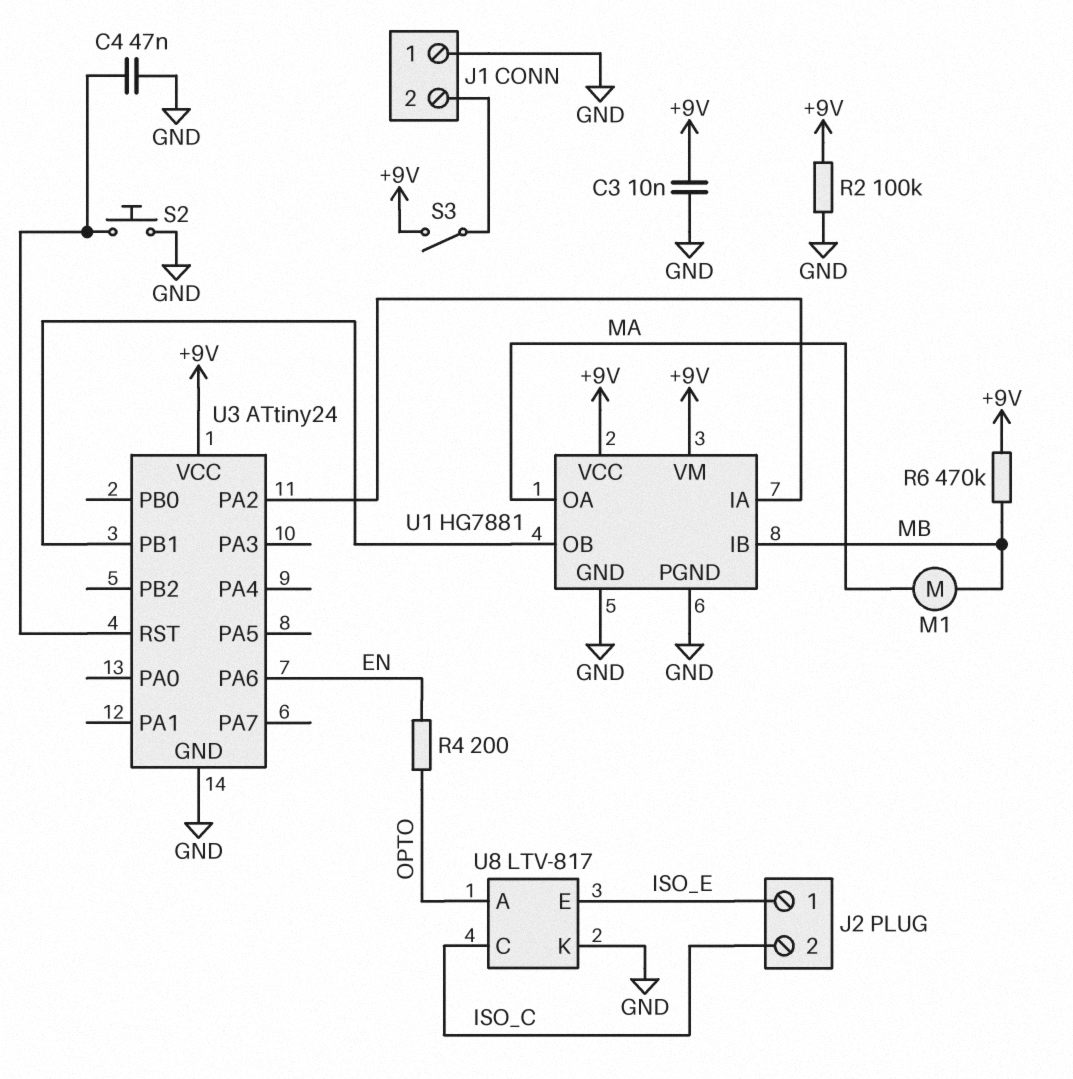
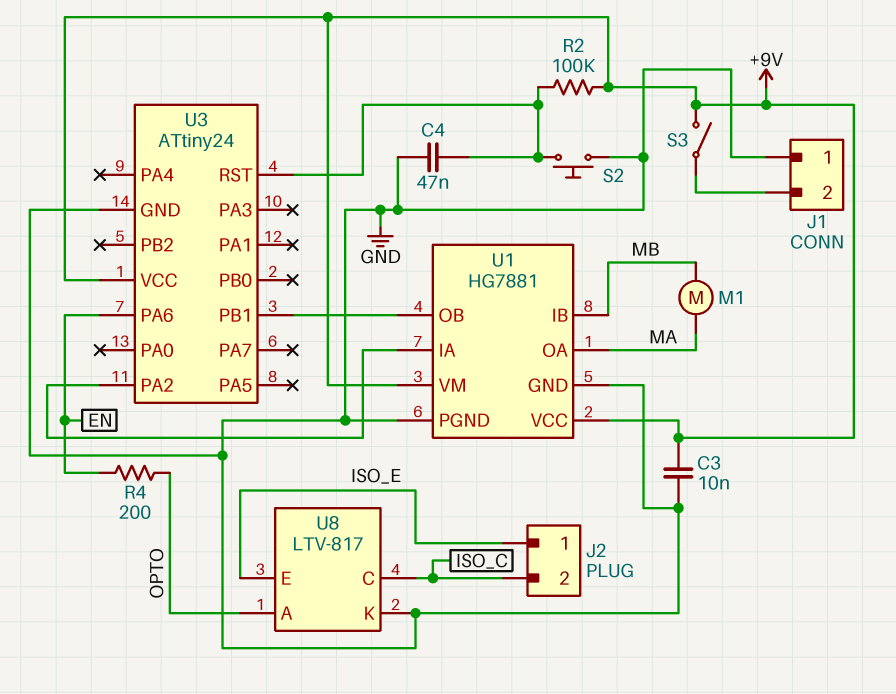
R2: 100k (+9V, GND) -> 100k (+9V, U3/RST)
R6: 470k (+9V, MB) -> none

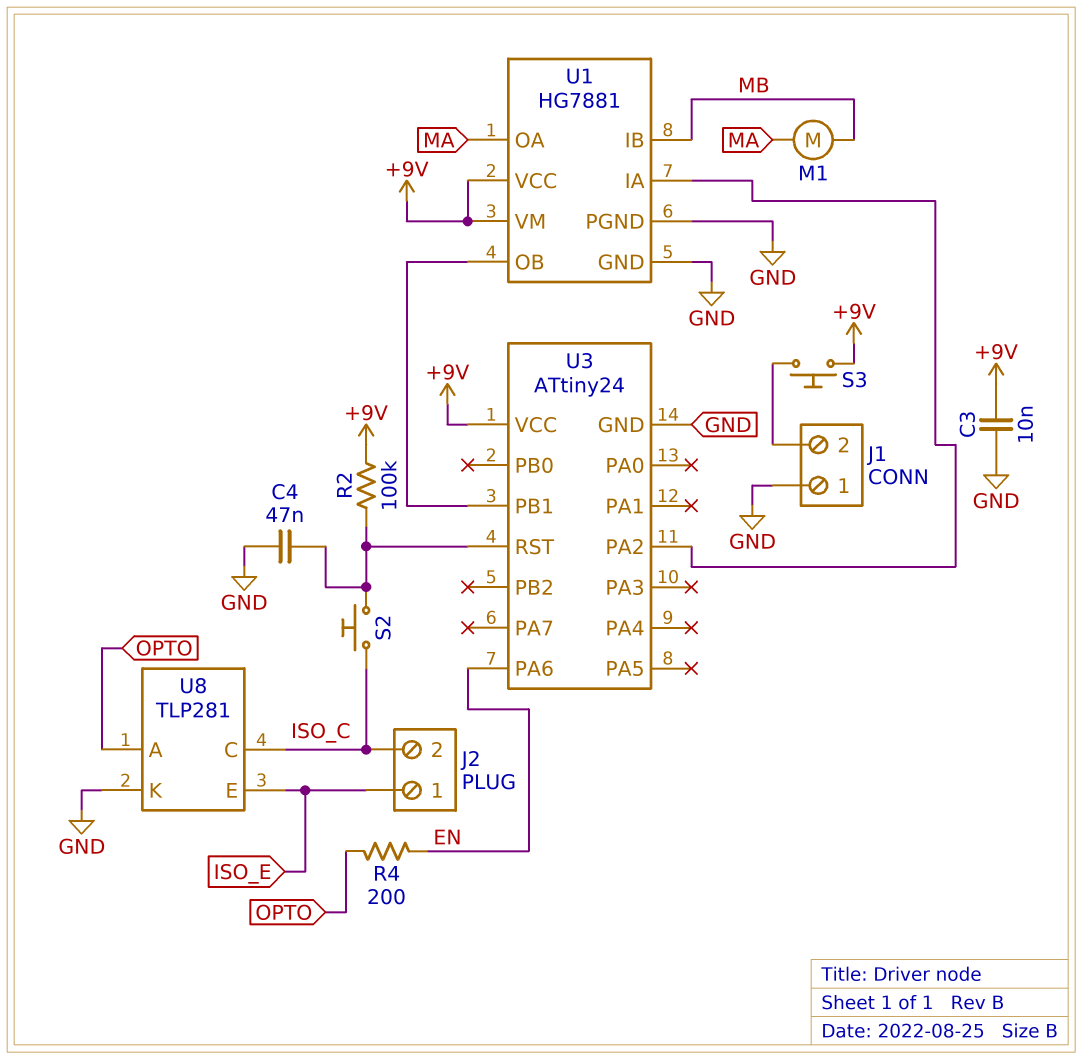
S2: button (GND, U3/RST) -> button (ISO_C, U3/RST)
S3: switch (+9V, J1/2) -> button (+9V, J1/2)
U8: LTV-817 -> TLP281

